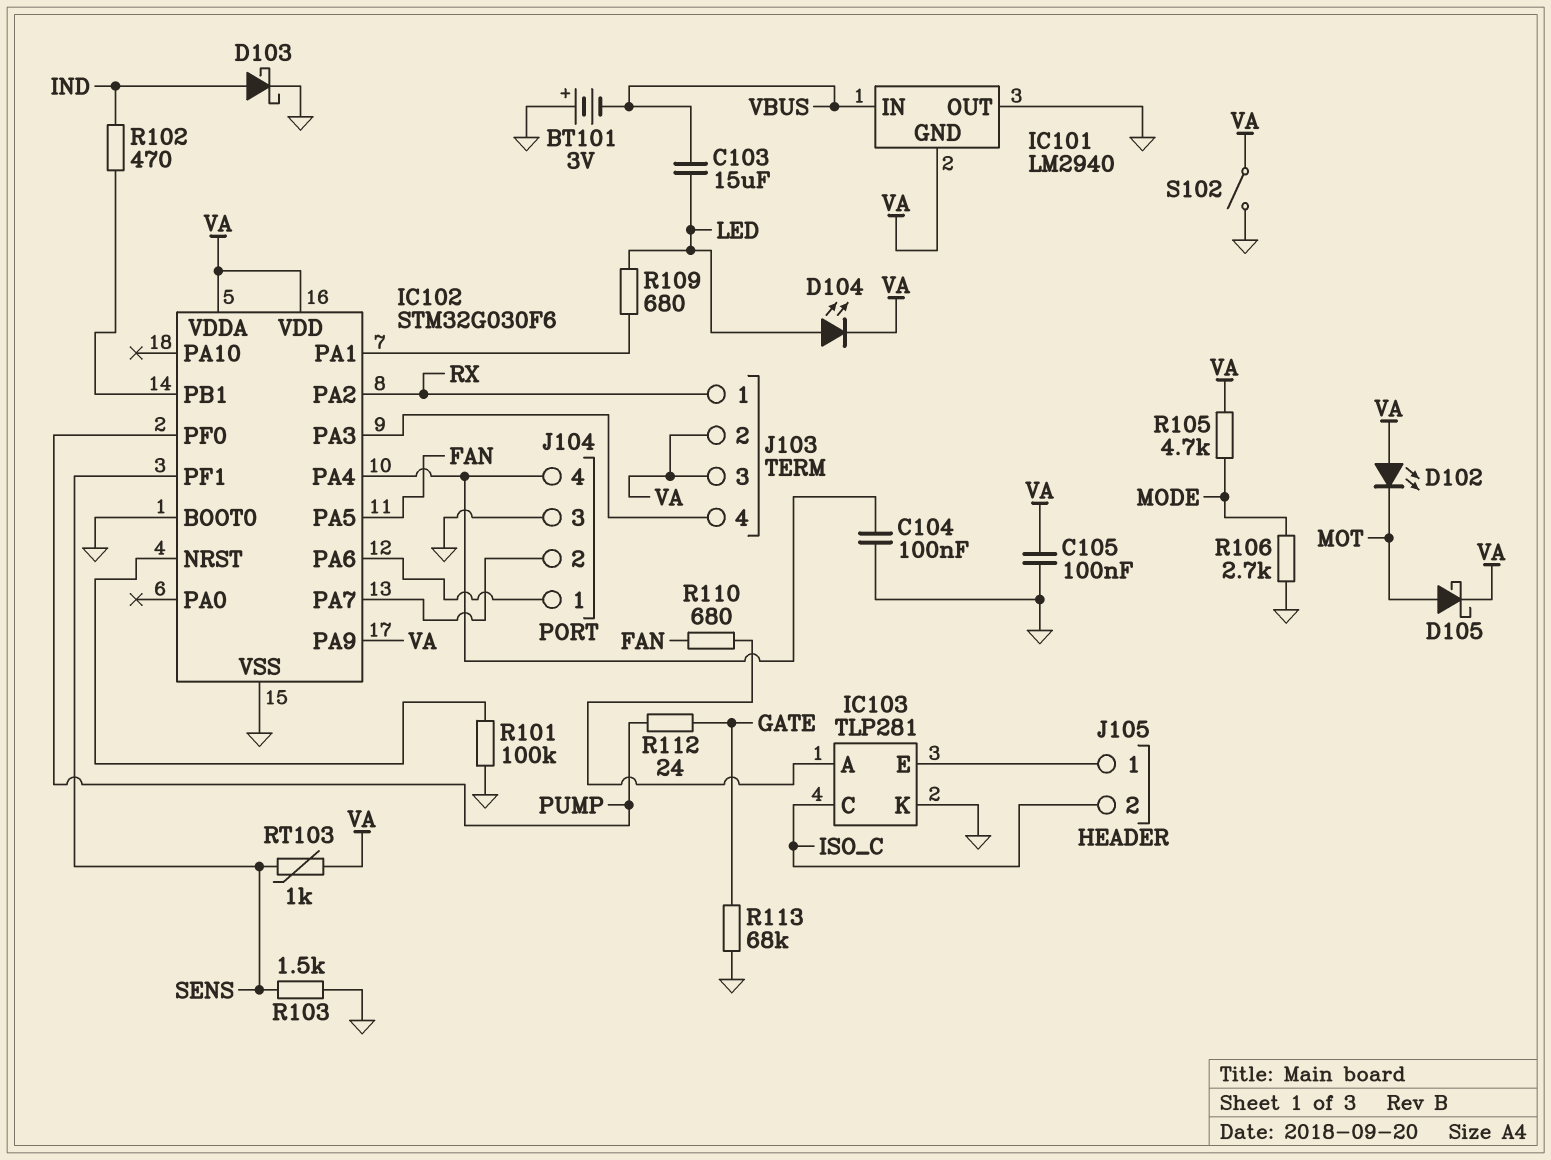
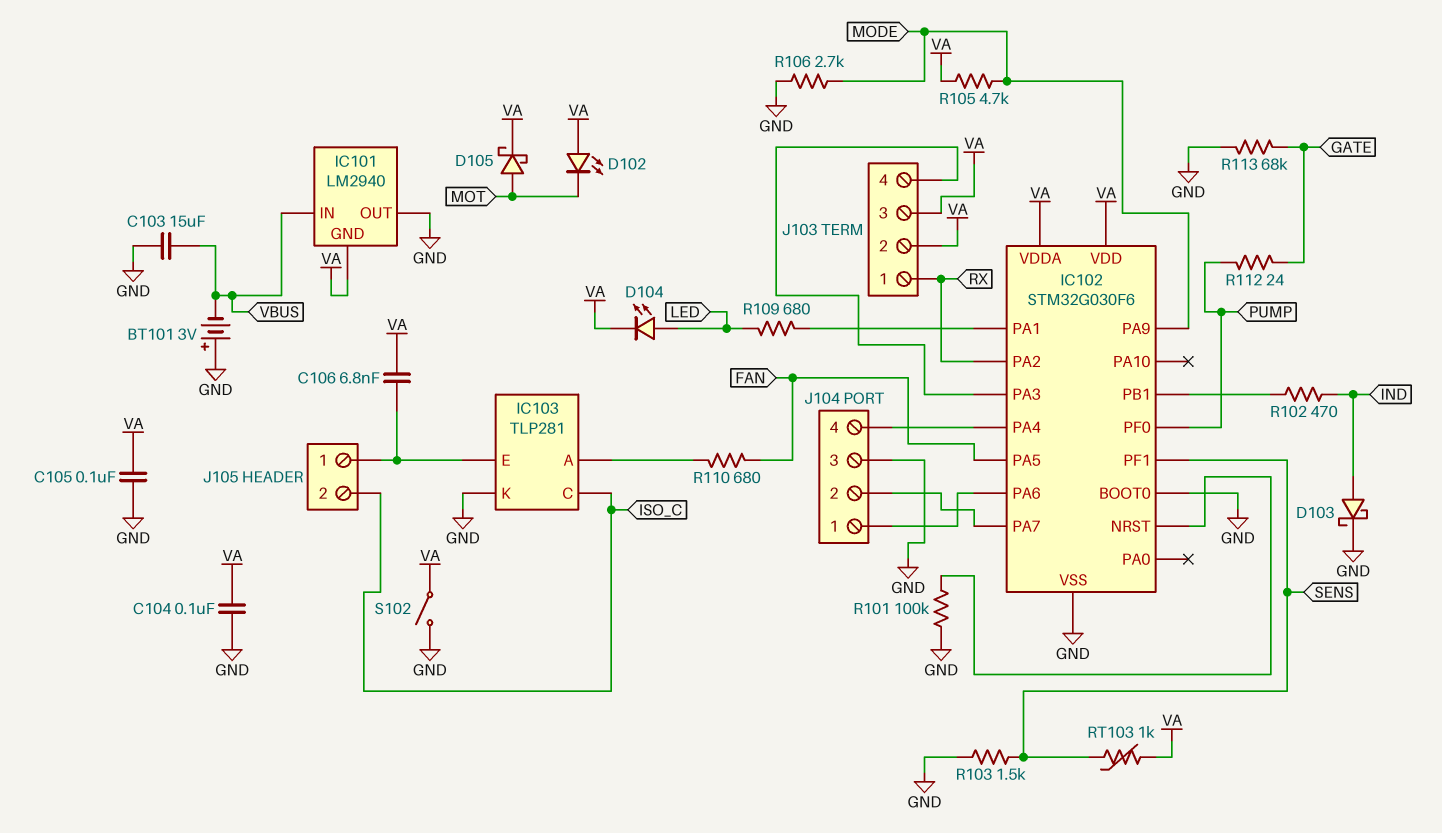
C103: 15uF (LED, VBUS) -> 15uF (GND, VBUS)
C104: 100nF (GND, IC102/PA4) -> 100nF (GND, VA)
C106: none -> 6.8nF (IC103/E, VA)
IC102 pin PA9: VA -> MODE

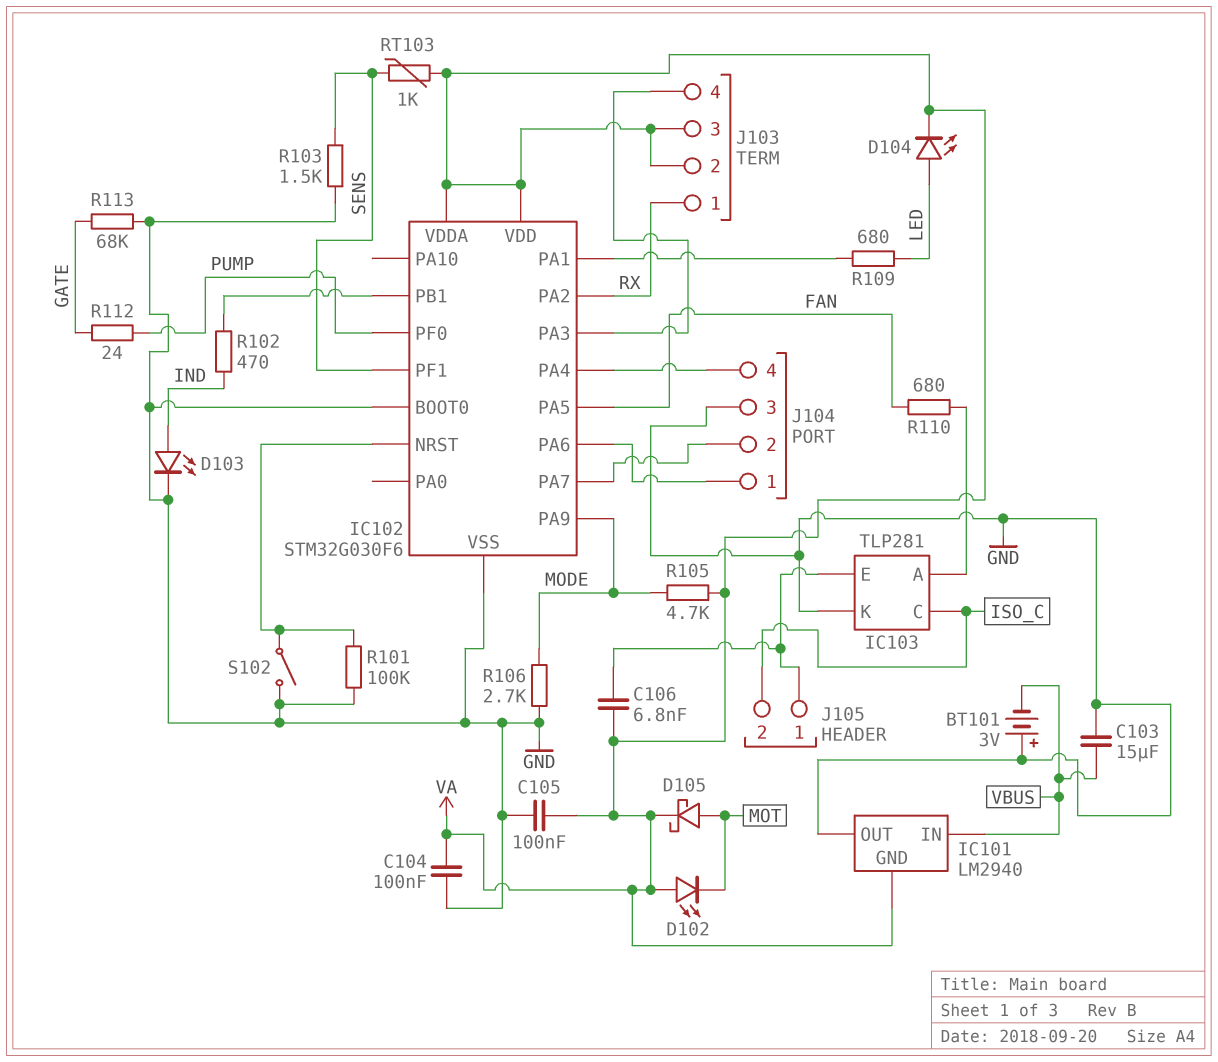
D103: schottky (A IND, K GND) -> LED (A IND, K GND)
S102: switch (GND, VA) -> switch (GND, IC102/NRST)

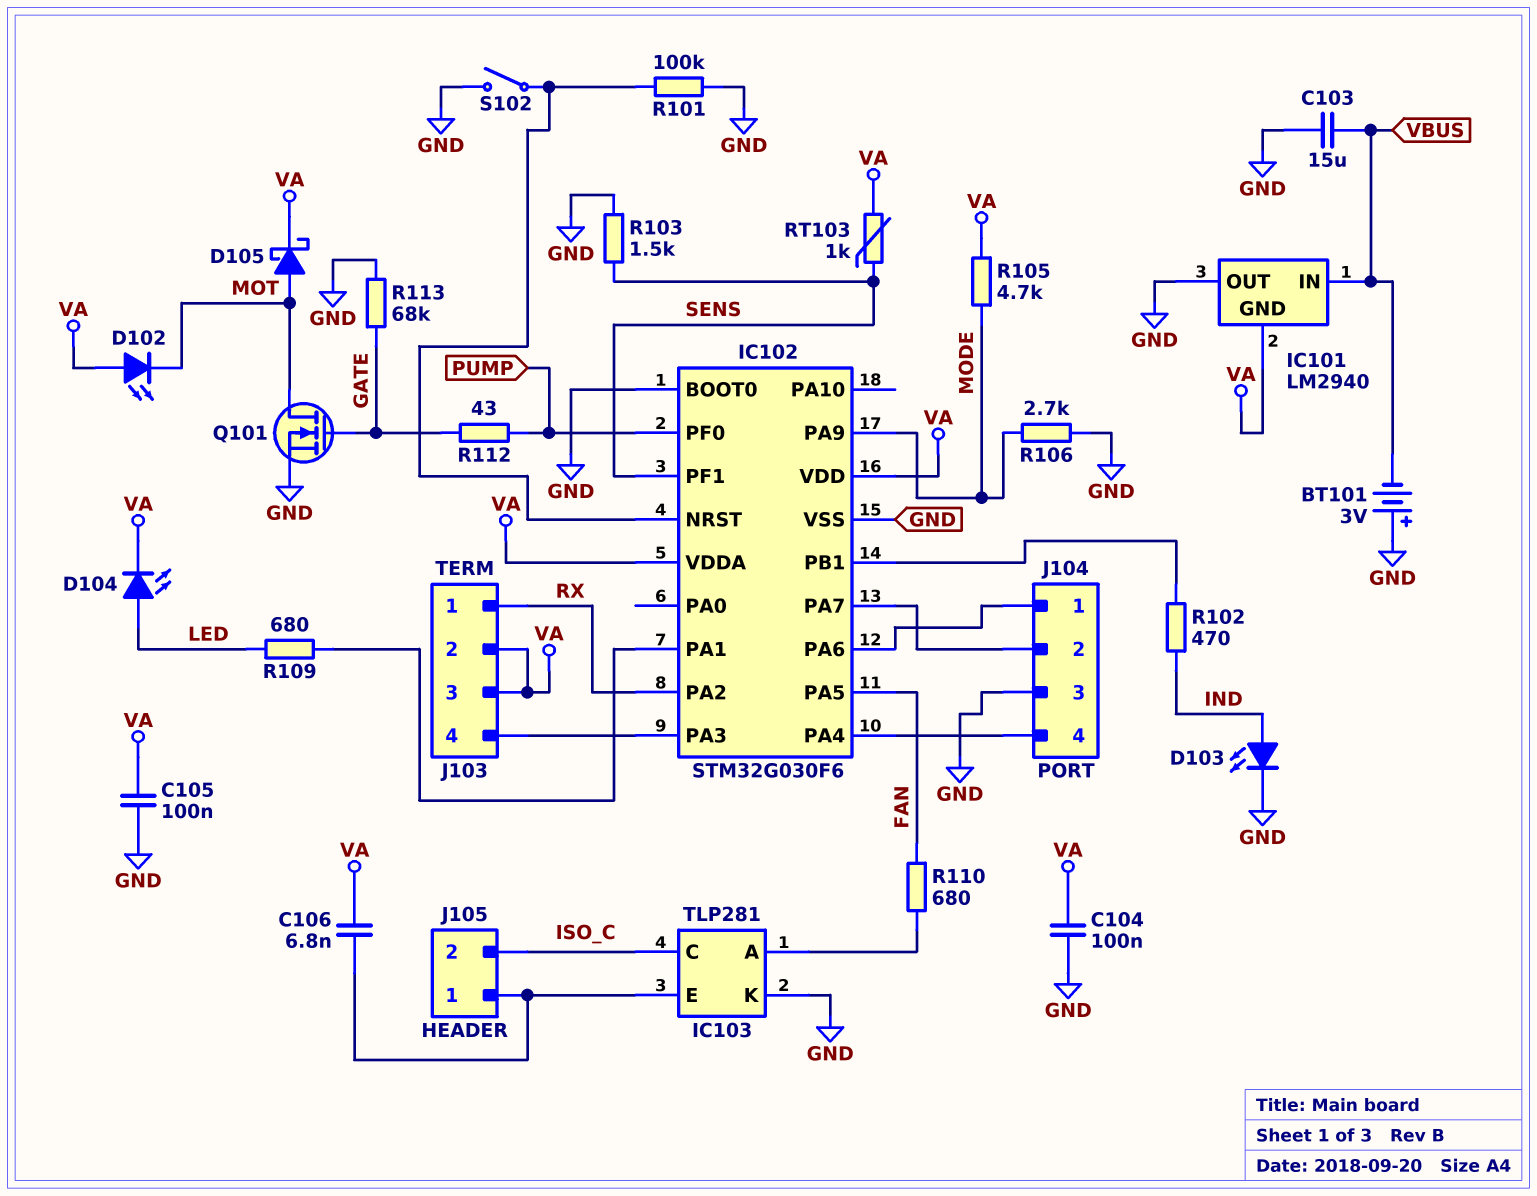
Q101: none -> NMOS (G GATE, D MOT, S GND)
R112: 24 (GATE, PUMP) -> 43 (GATE, PUMP)

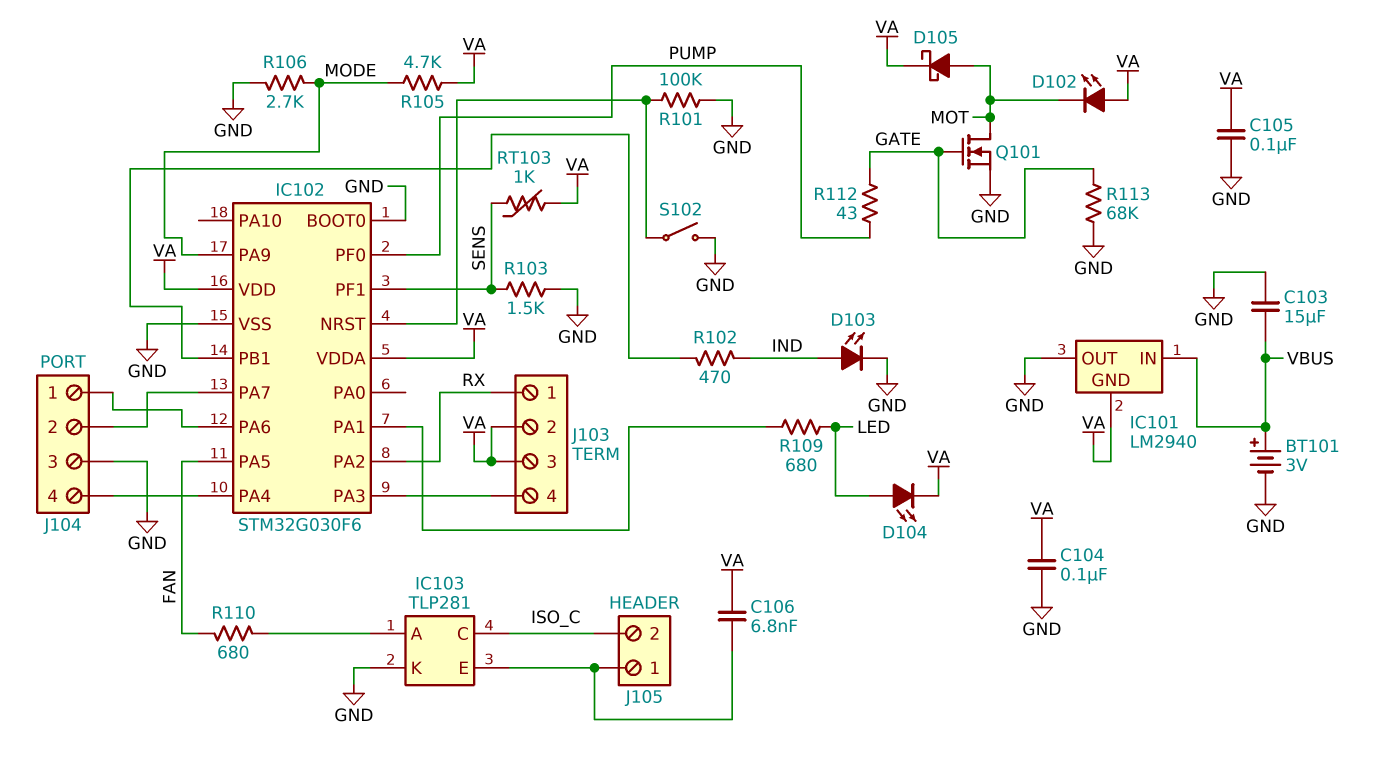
BT101: 3V (plus GND, minus VBUS) -> 3V (plus VBUS, minus GND)

